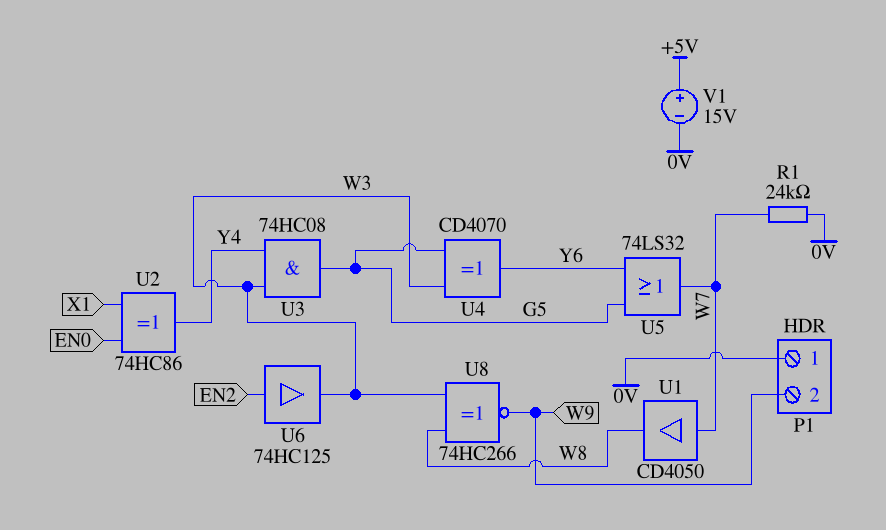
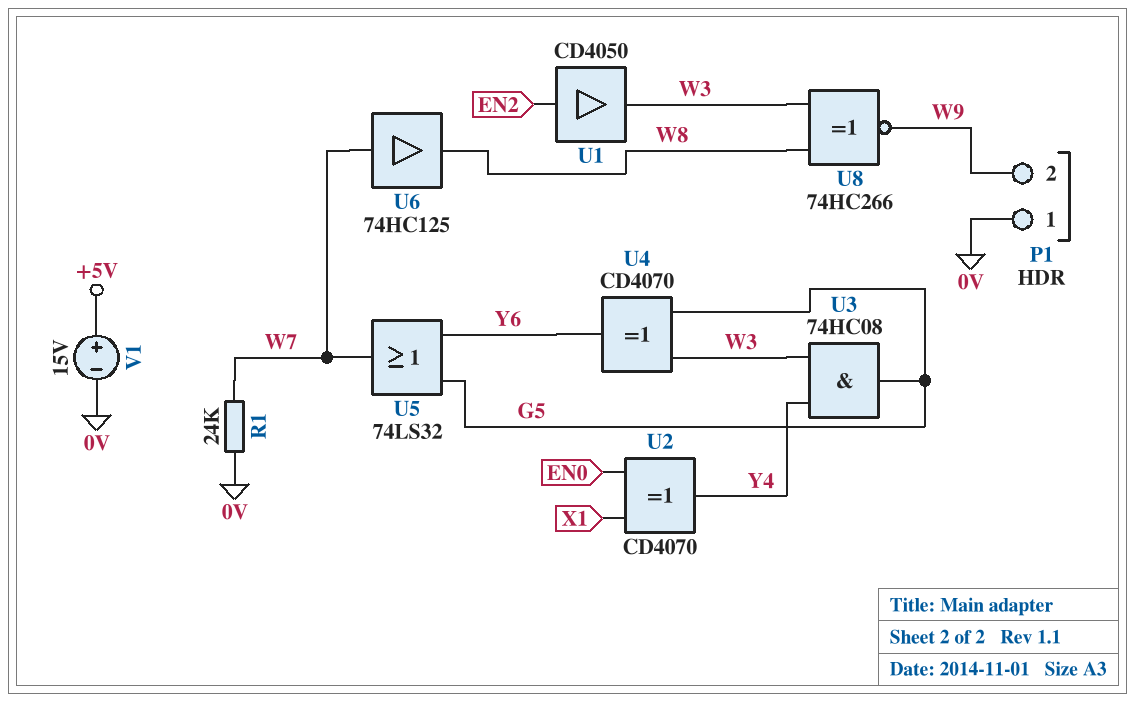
U1: buffer CD4050 (in W7, out W8) -> buffer CD4050 (in EN2, out W3)
U2: XOR 74HC86 (in EN0, in X1, out Y4) -> XOR CD4070 (in EN0, in X1, out Y4)
U6: buffer 74HC125 (in EN2, out W3) -> buffer 74HC125 (in W7, out W8)

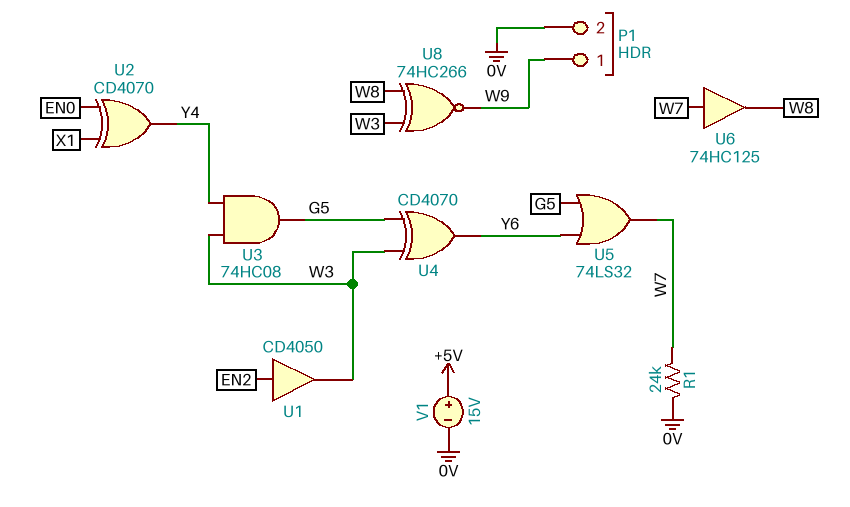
P1 pin 1: 0V -> W9
P1 pin 2: W9 -> 0V

